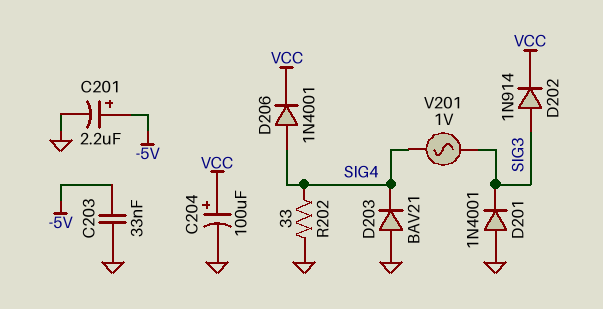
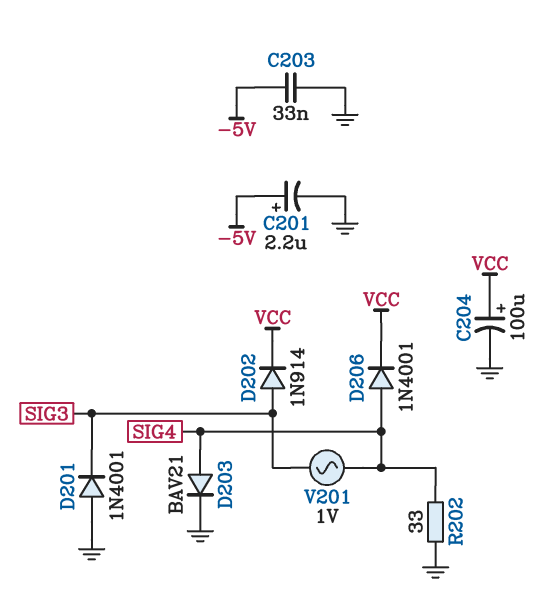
D203: diode BAV21 (A GND, K SIG4) -> diode BAV21 (A SIG4, K GND)

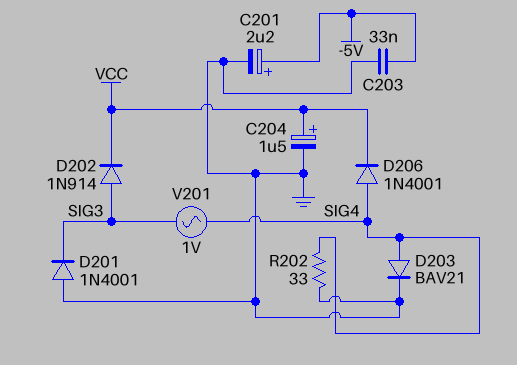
C204: 100uF (plus VCC, minus GND) -> 1.5uF (plus VCC, minus GND)

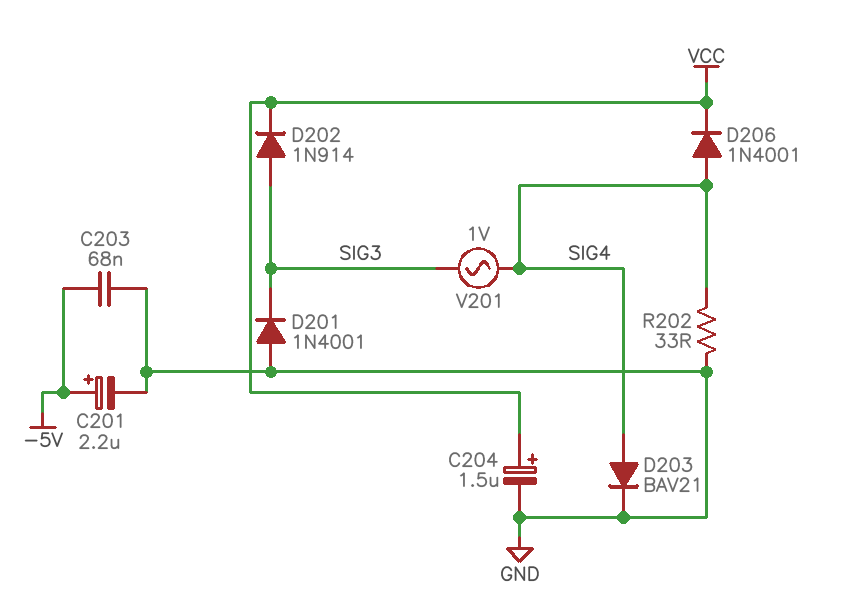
C203: 33nF (-5V, GND) -> 68nF (-5V, GND)

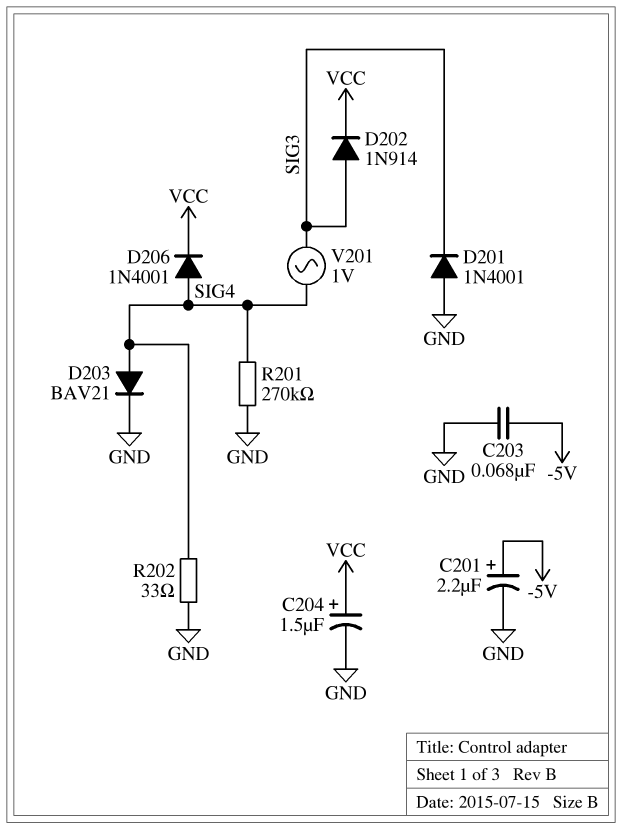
R201: none -> 270k (GND, SIG4)

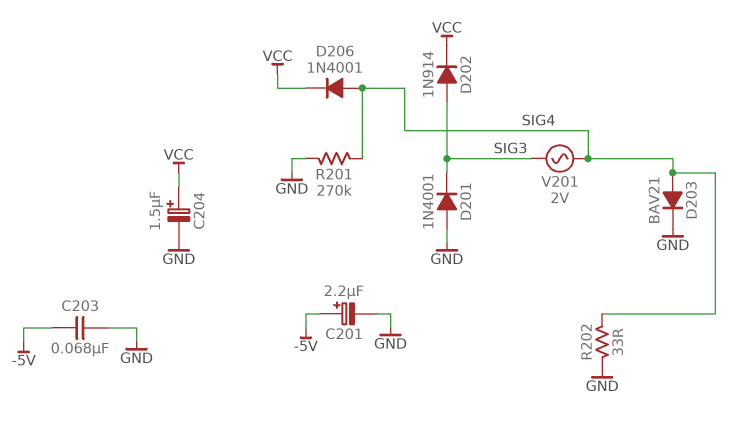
V201: AC 1V (SIG3, SIG4) -> AC 2V (SIG3, SIG4)

